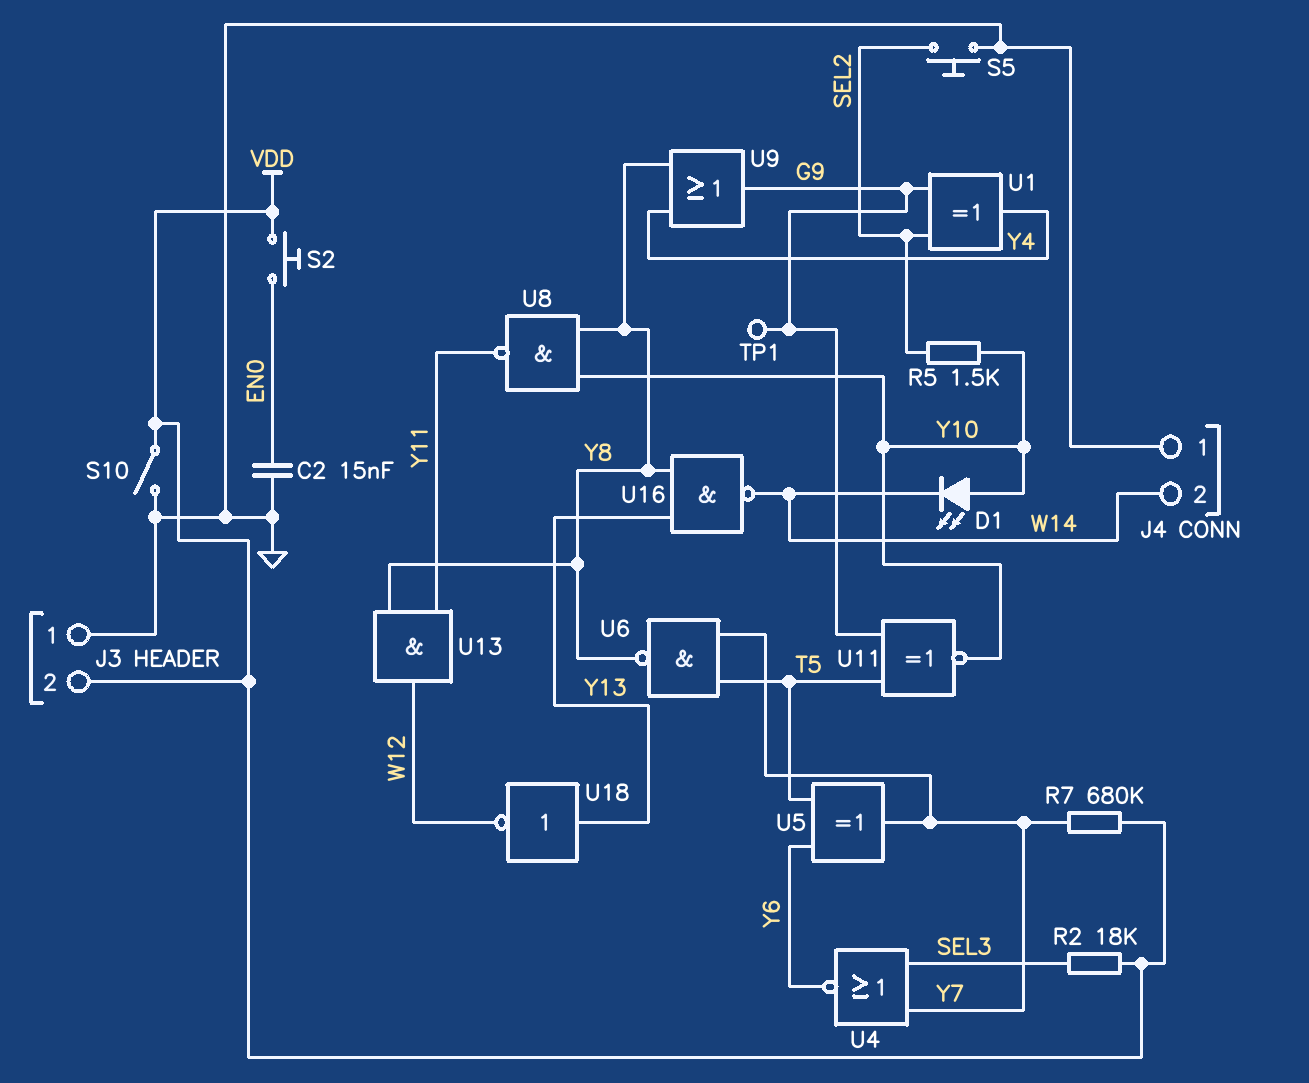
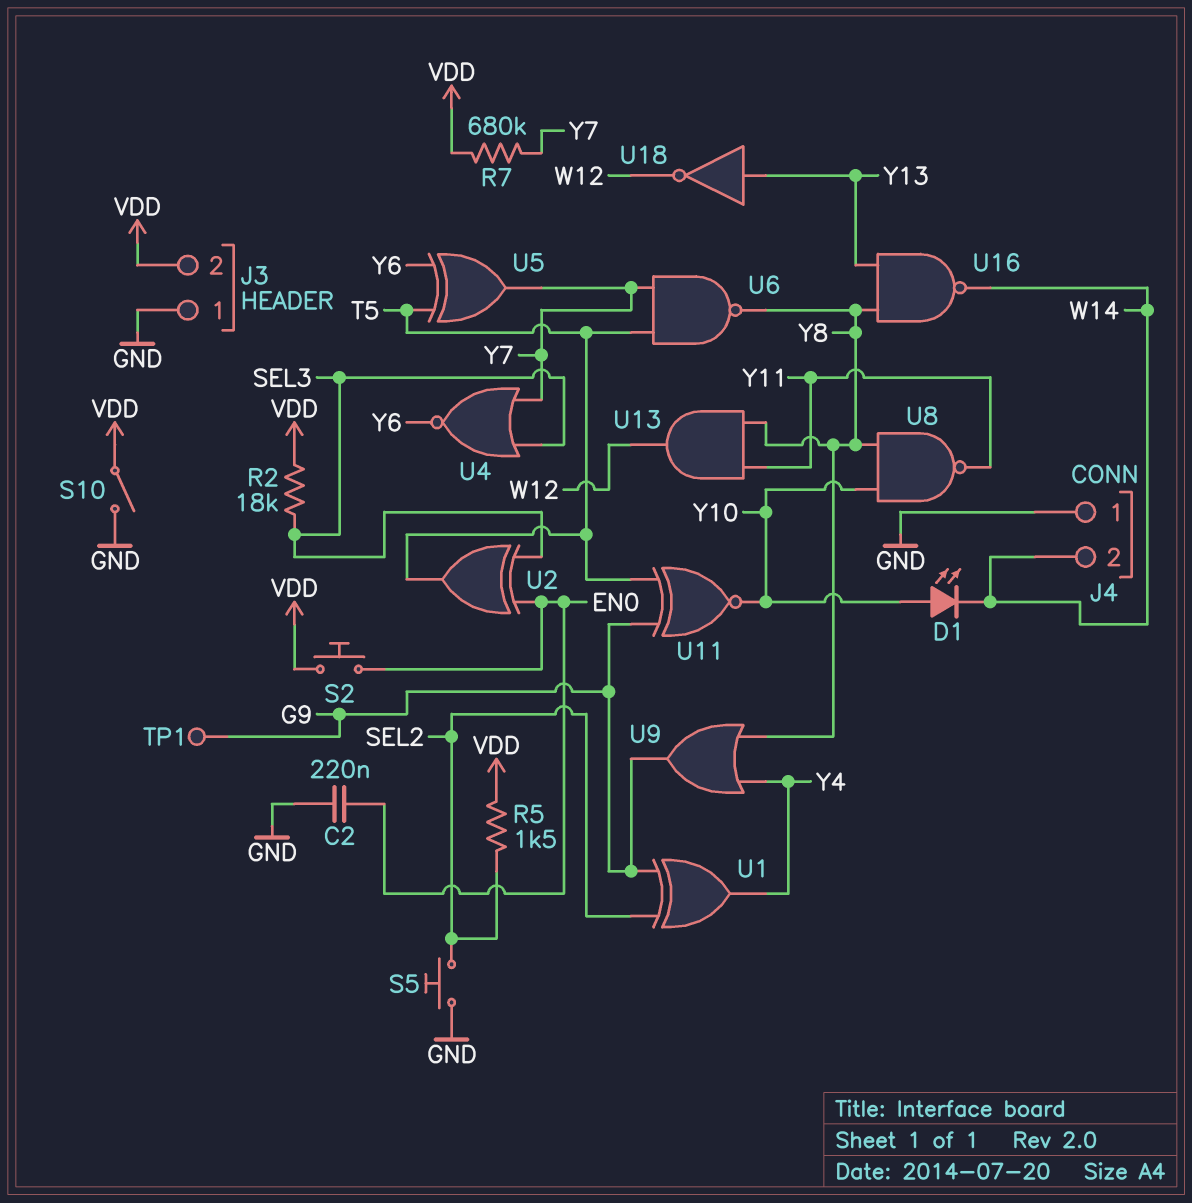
C2: 15nF (EN0, GND) -> 220nF (EN0, GND)
R5: 1.5k (SEL2, Y10) -> 1.5k (SEL2, VDD)
U2: none -> XOR (in EN0, in SEL3, out T5)

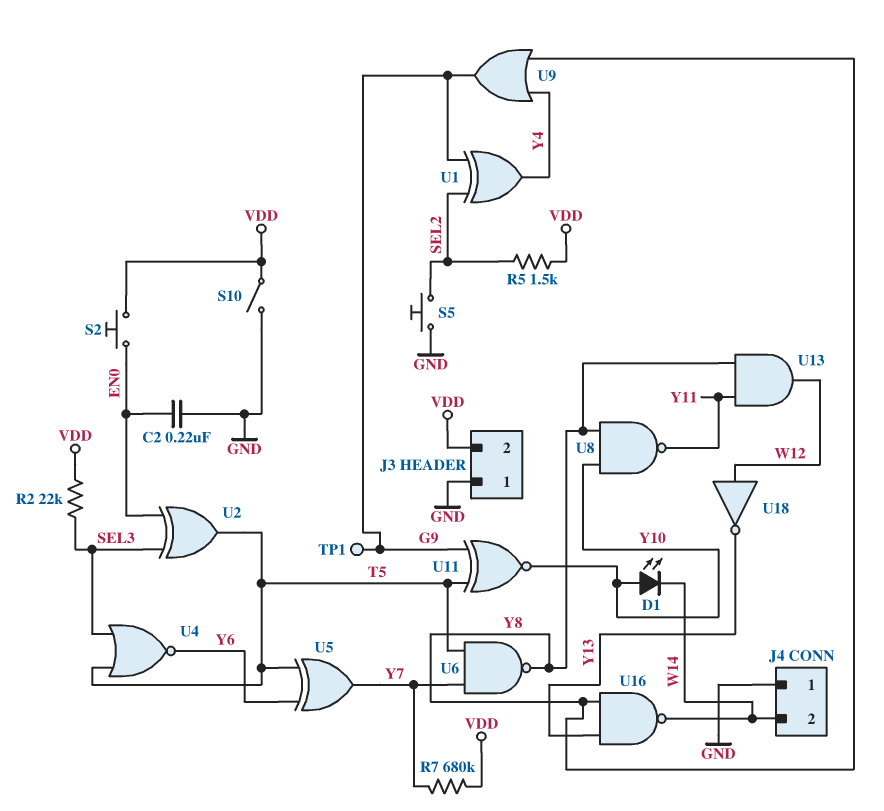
R2: 18k (SEL3, VDD) -> 22k (SEL3, VDD)
U4: NOR (in SEL3, in Y7, out Y6) -> NOR (in SEL3, in T5, out Y6)
U18: NOT (in Y13, out W12) -> NOT (in W12, out Y13)

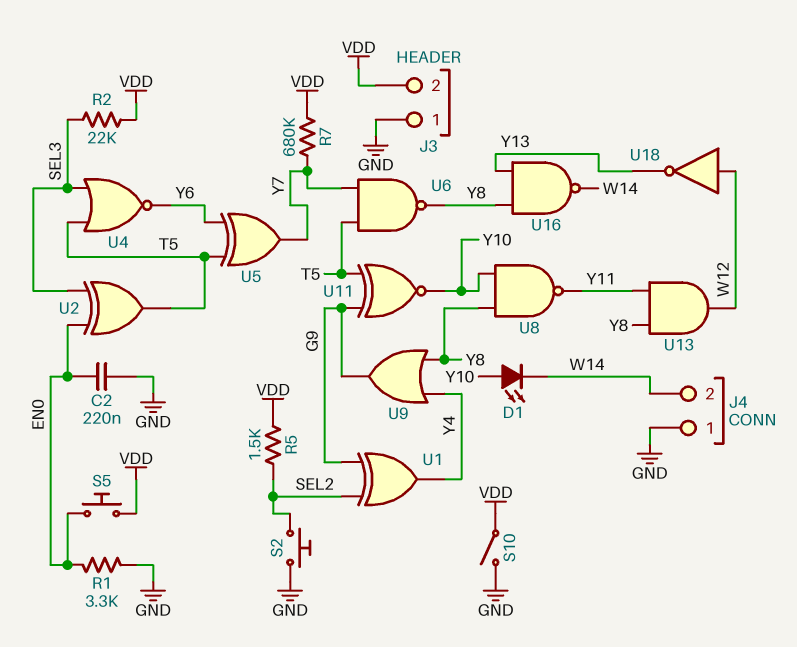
R1: none -> 3.3k (EN0, GND)
S2: button (EN0, VDD) -> button (GND, SEL2)
S5: button (GND, SEL2) -> button (EN0, VDD)
TP1: test point (G9) -> none

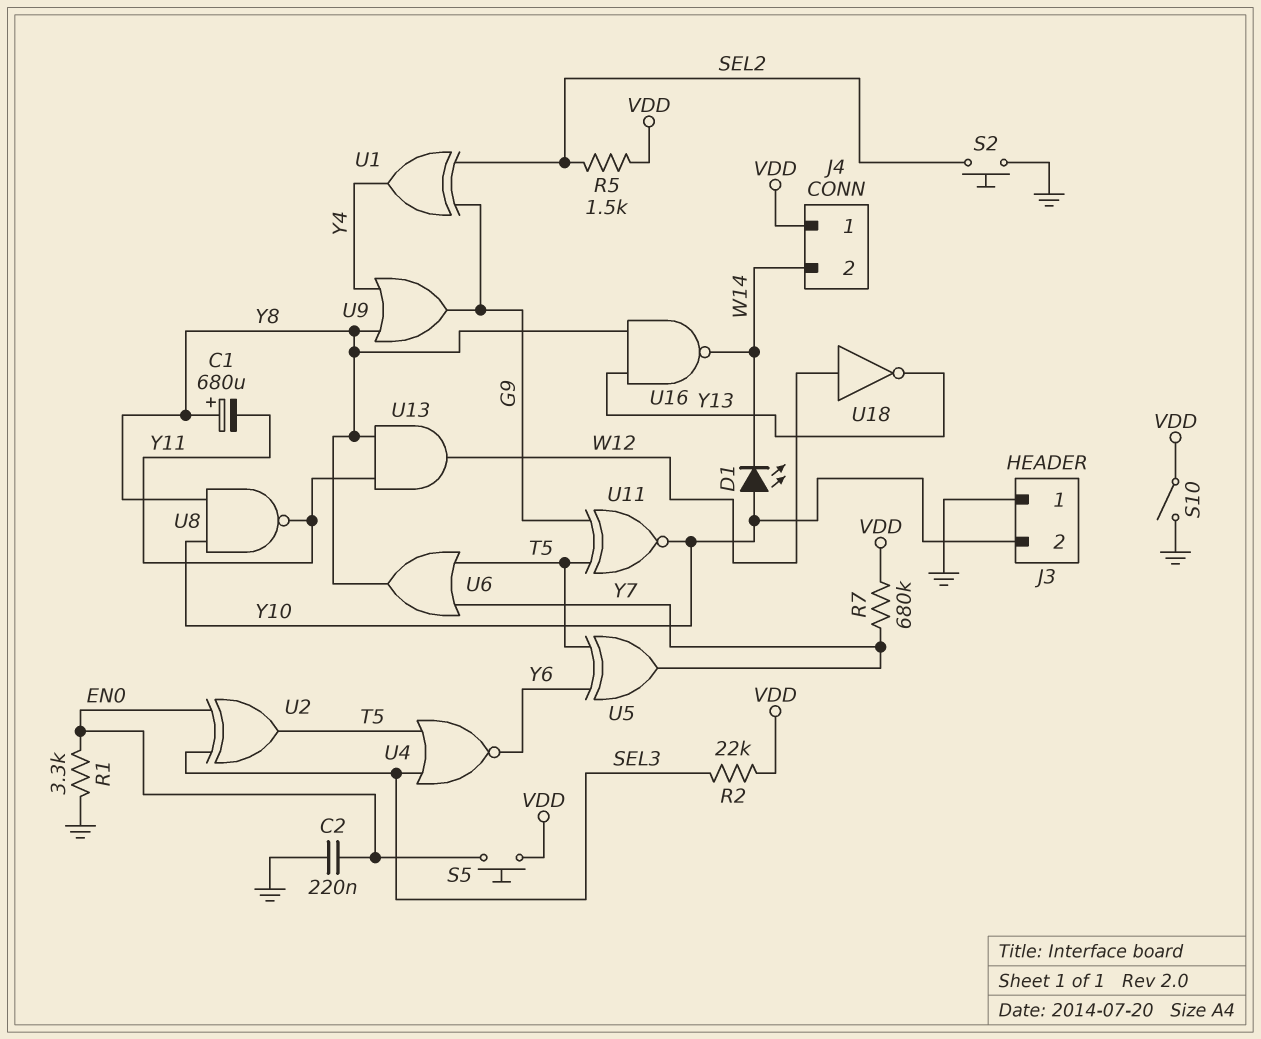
C1: none -> 680uF (plus Y8, minus Y11)
J3 pin 2: VDD -> Y10
J4 pin 1: GND -> VDD
U6: NAND (in T5, in Y7, out Y8) -> OR (in T5, in Y7, out Y8)

